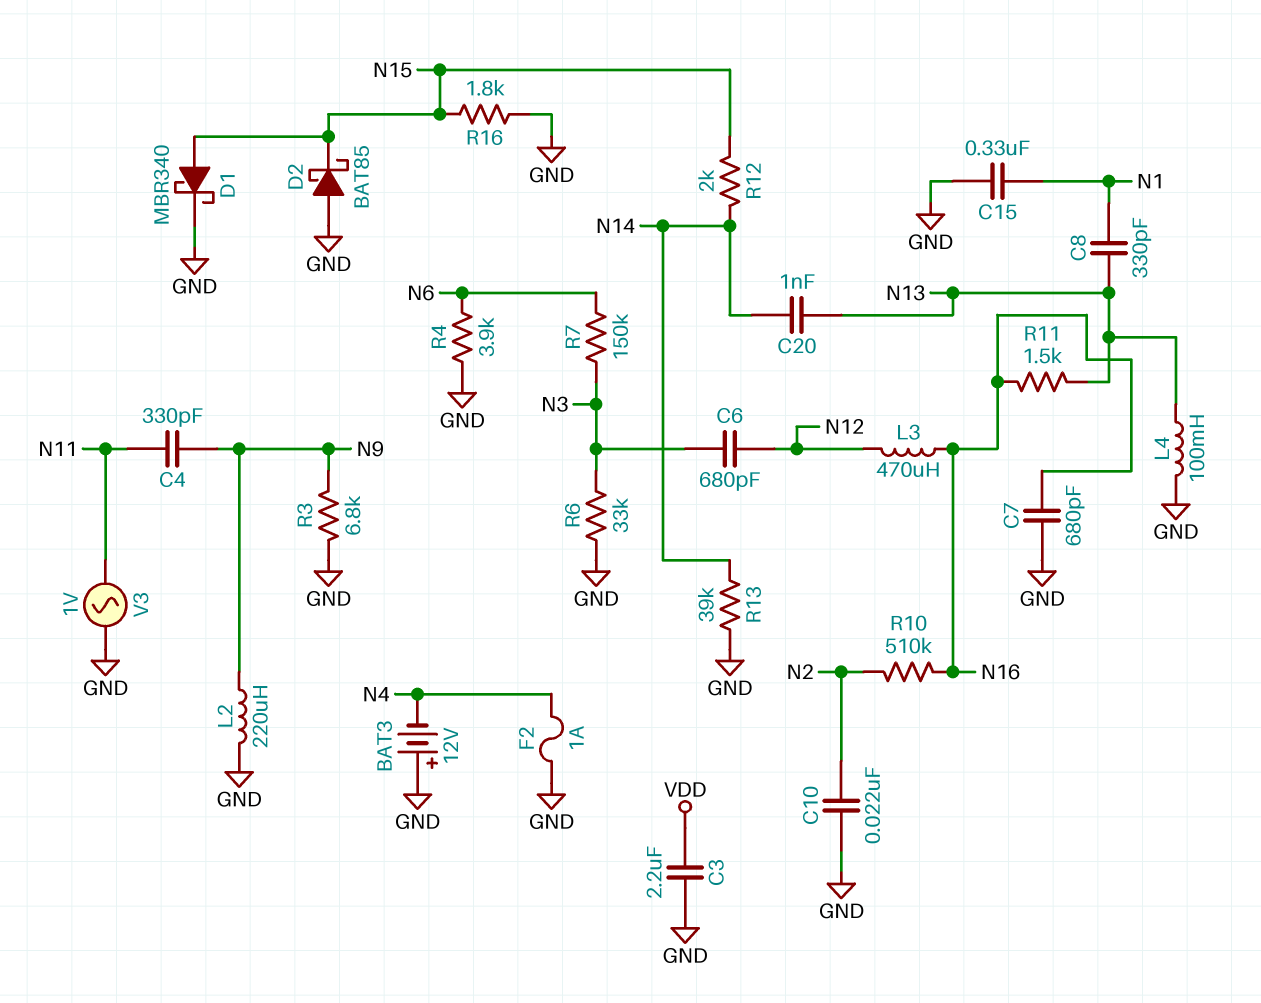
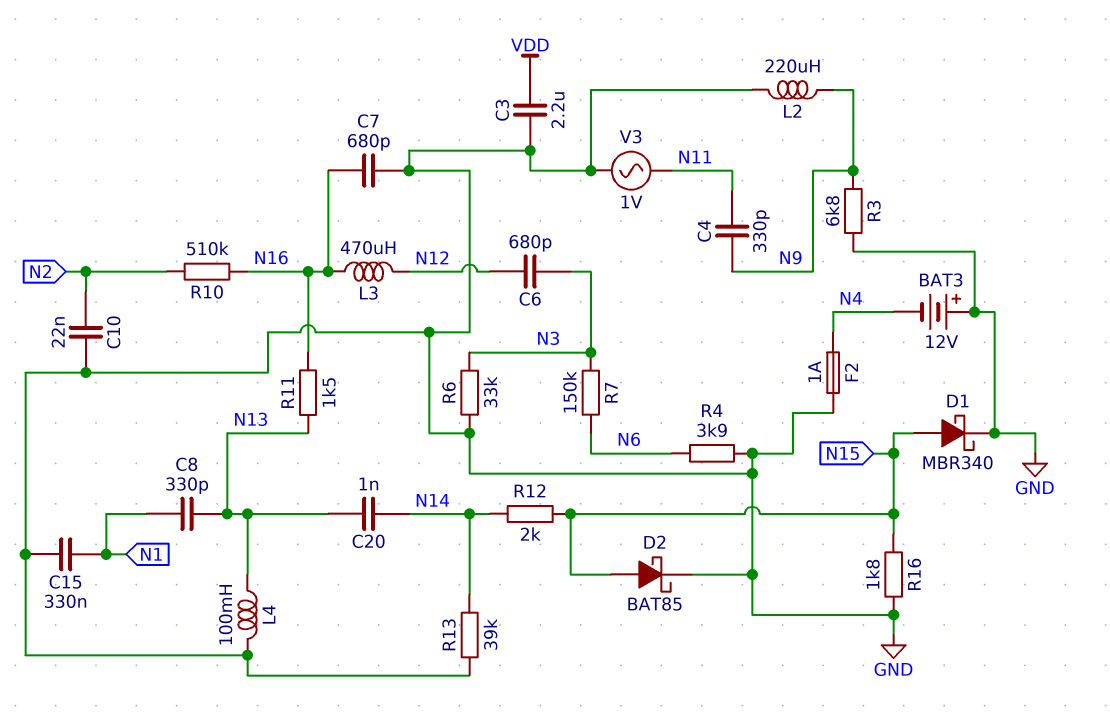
D2: schottky BAT85 (A GND, K N15) -> schottky BAT85 (A N15, K GND)

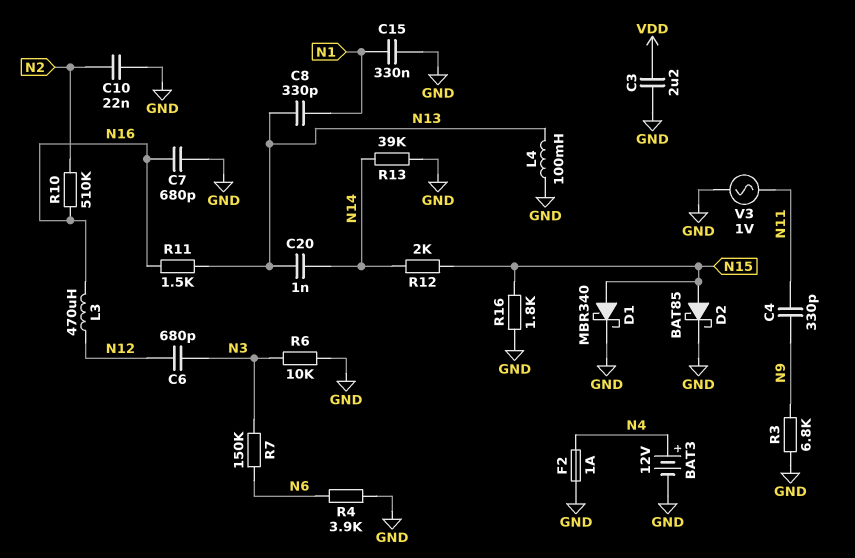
BAT3: 12V (plus GND, minus N4) -> 12V (plus N4, minus GND)
L2: 220uH (GND, N9) -> none
R6: 33k (GND, N3) -> 10k (GND, N3)

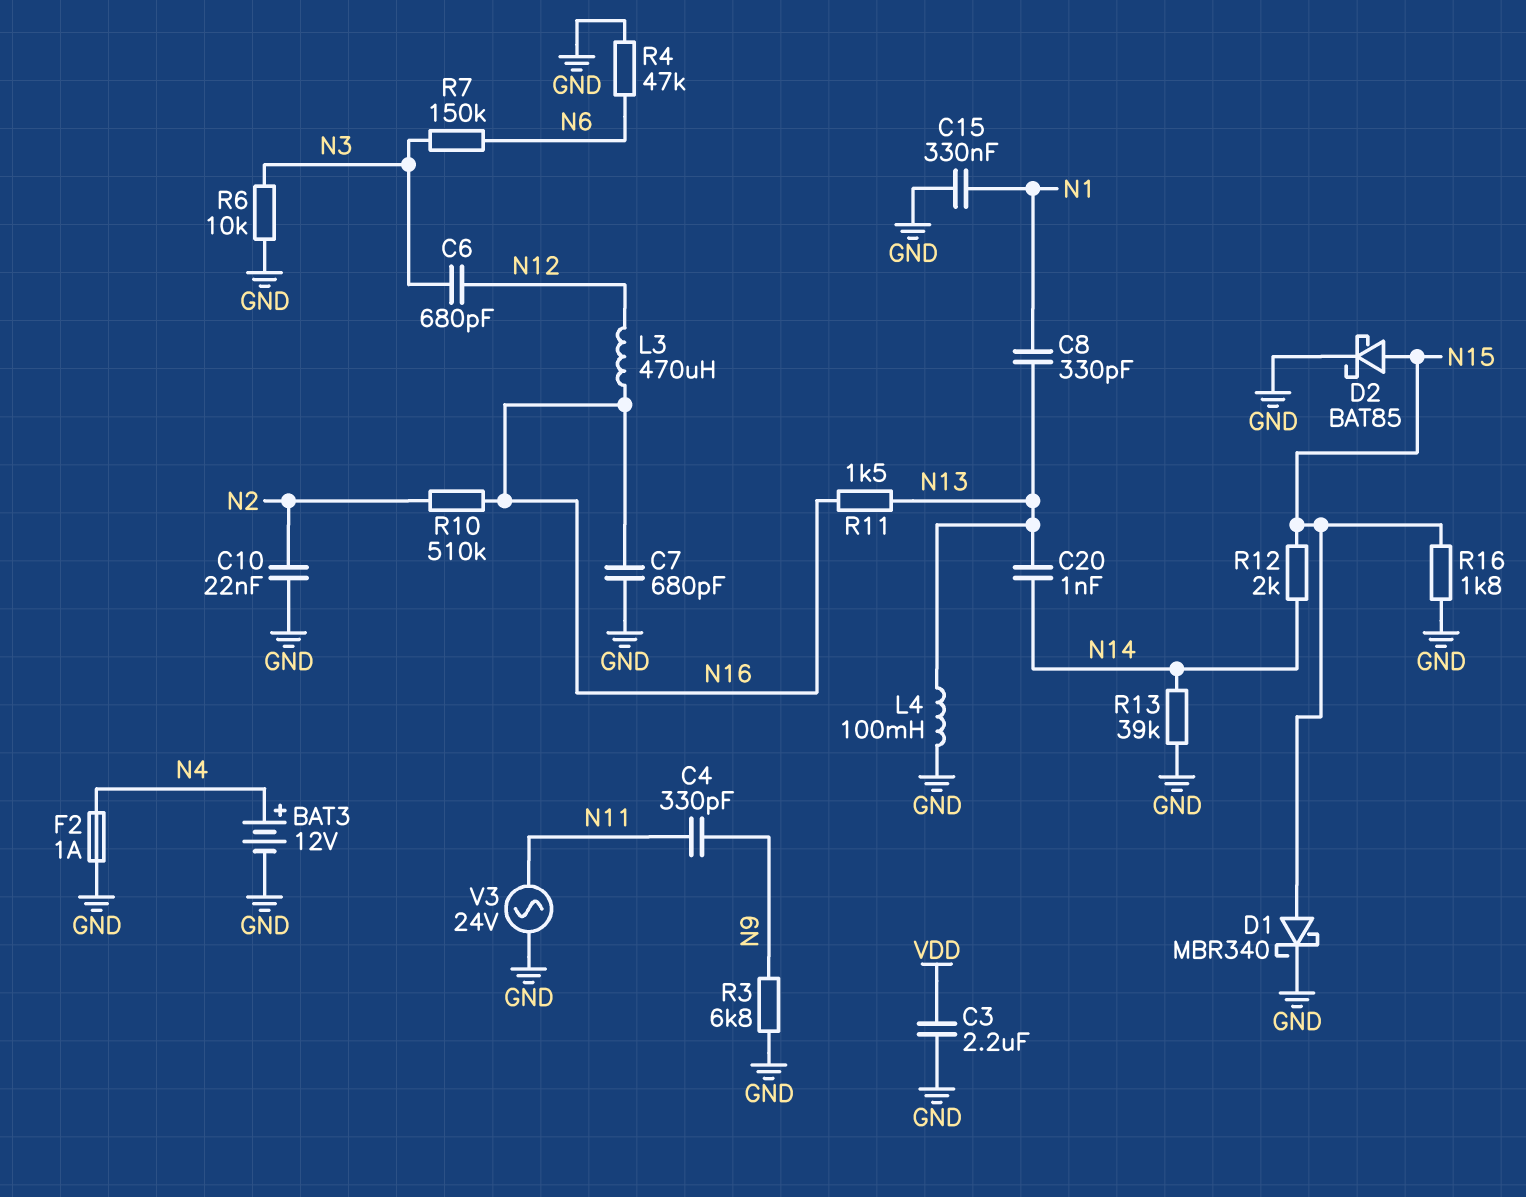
R4: 3.9k (GND, N6) -> 47k (GND, N6)
V3: AC 1V (GND, N11) -> AC 24V (GND, N11)

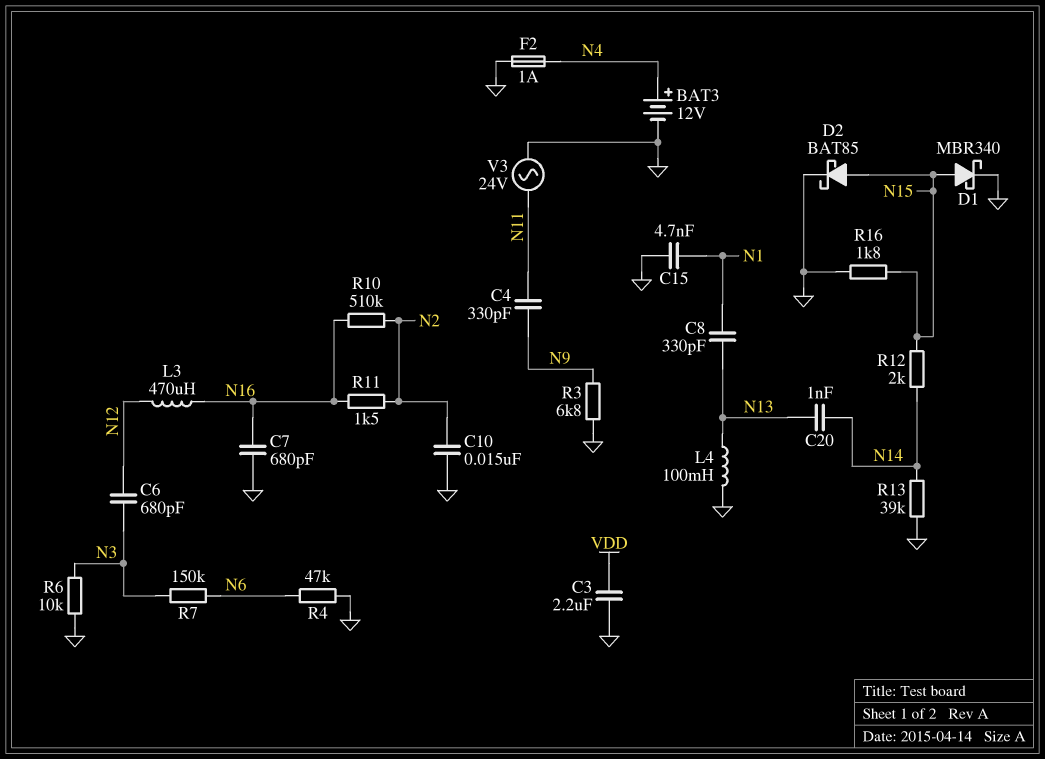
C10: 22nF (GND, N2) -> 15nF (GND, N2)
C15: 330nF (GND, N1) -> 4.7nF (GND, N1)
R11: 1.5k (N13, N16) -> 1.5k (N2, N16)

